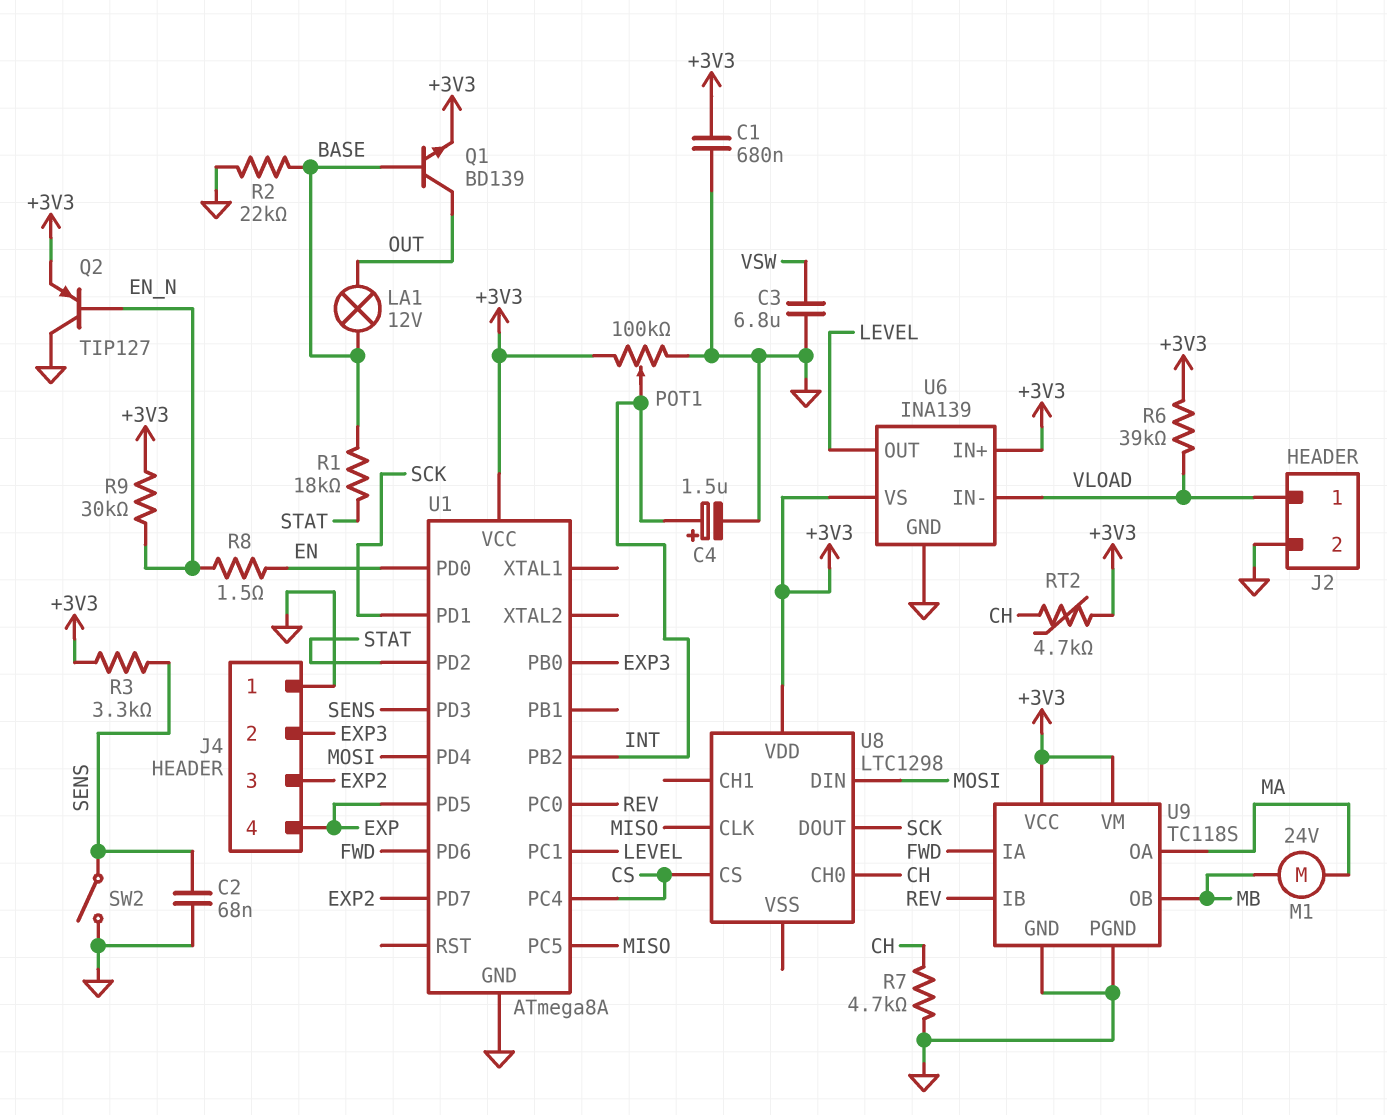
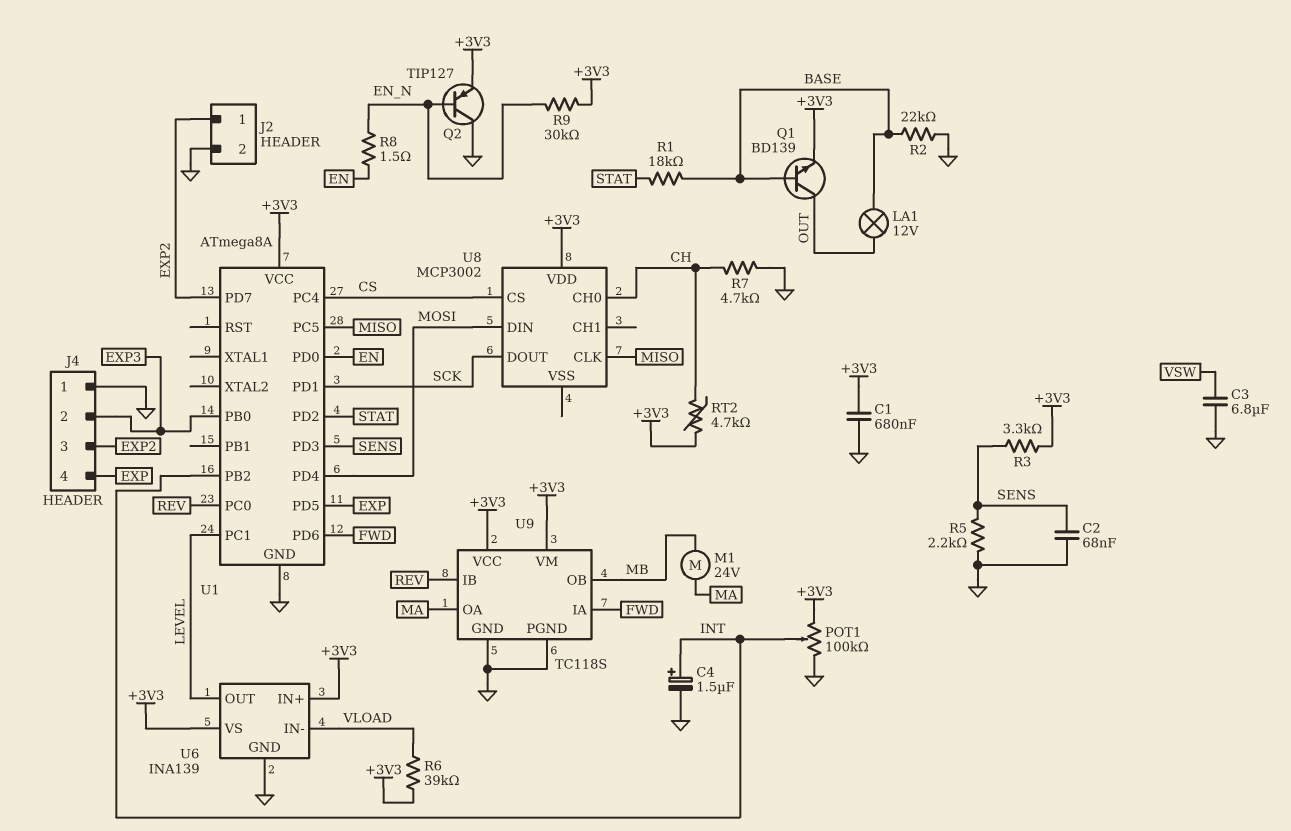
J2 pin 1: VLOAD -> EXP2
R5: none -> 2.2k (GND, SENS)
SW2: switch (GND, SENS) -> none
U8: LTC1298 -> MCP3002

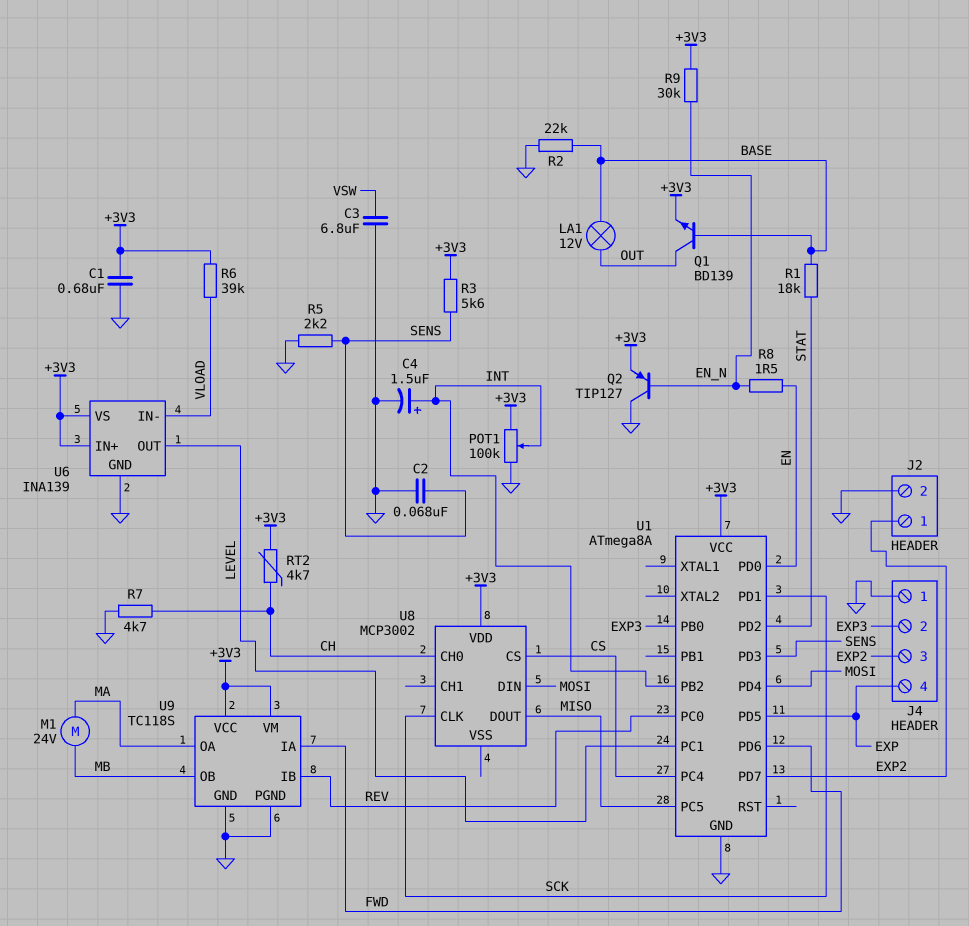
R3: 3.3k (+3V3, SENS) -> 5.6k (+3V3, SENS)
U8 pin CLK: MISO -> SCK
U8 pin DOUT: SCK -> MISO

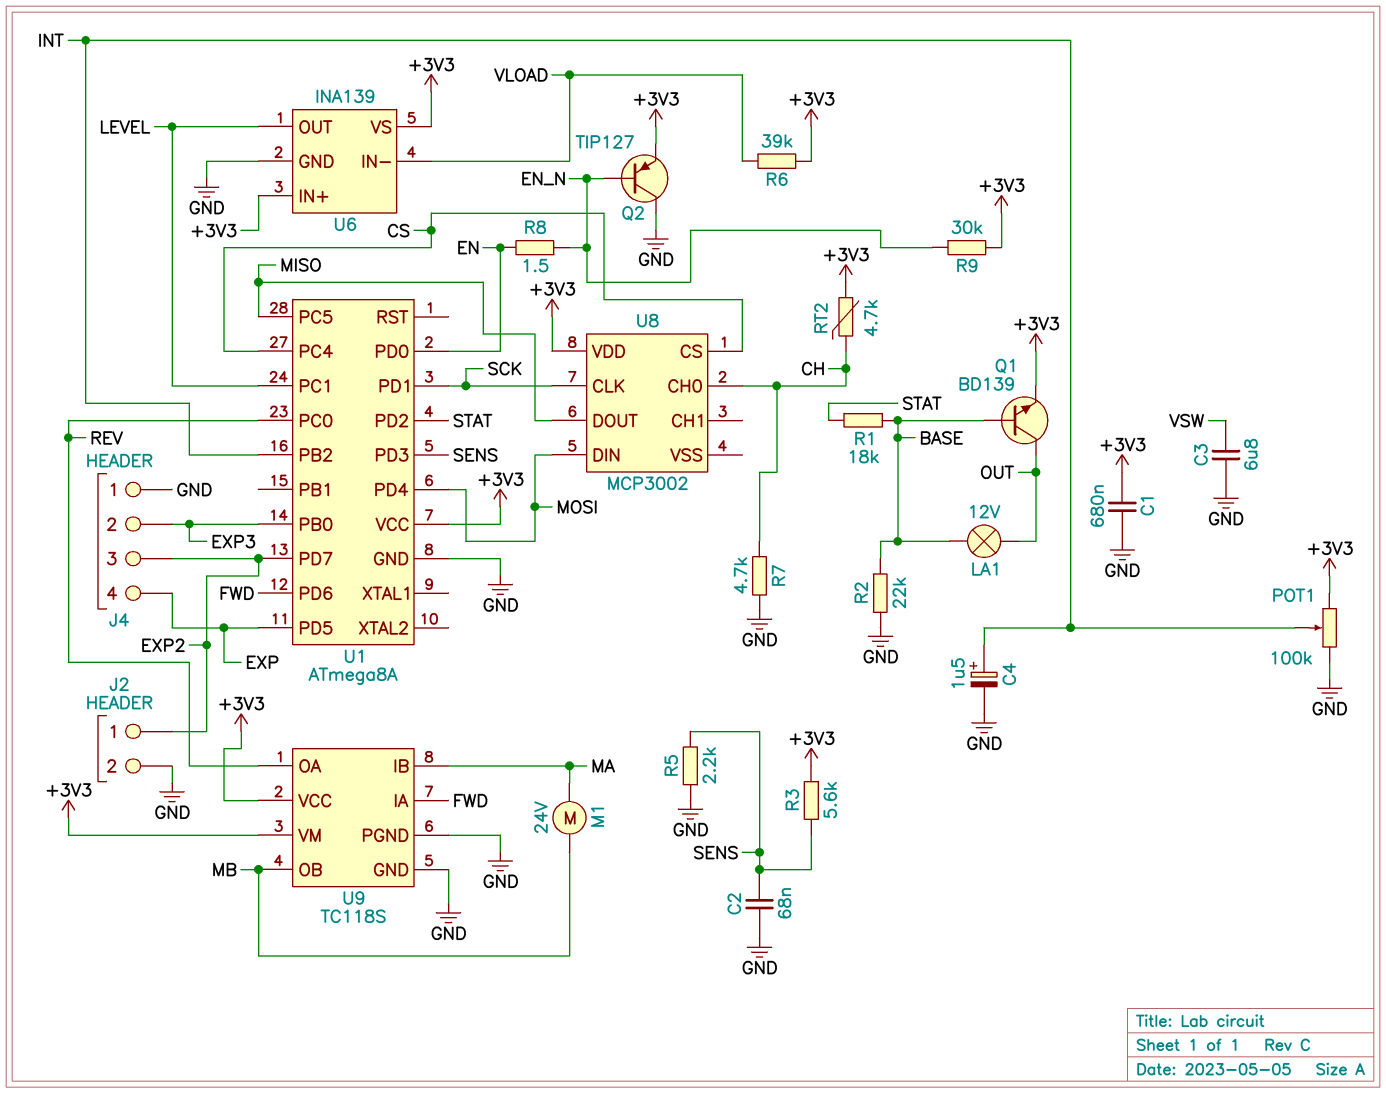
U9 pin IB: REV -> MA
U9 pin OA: MA -> REV

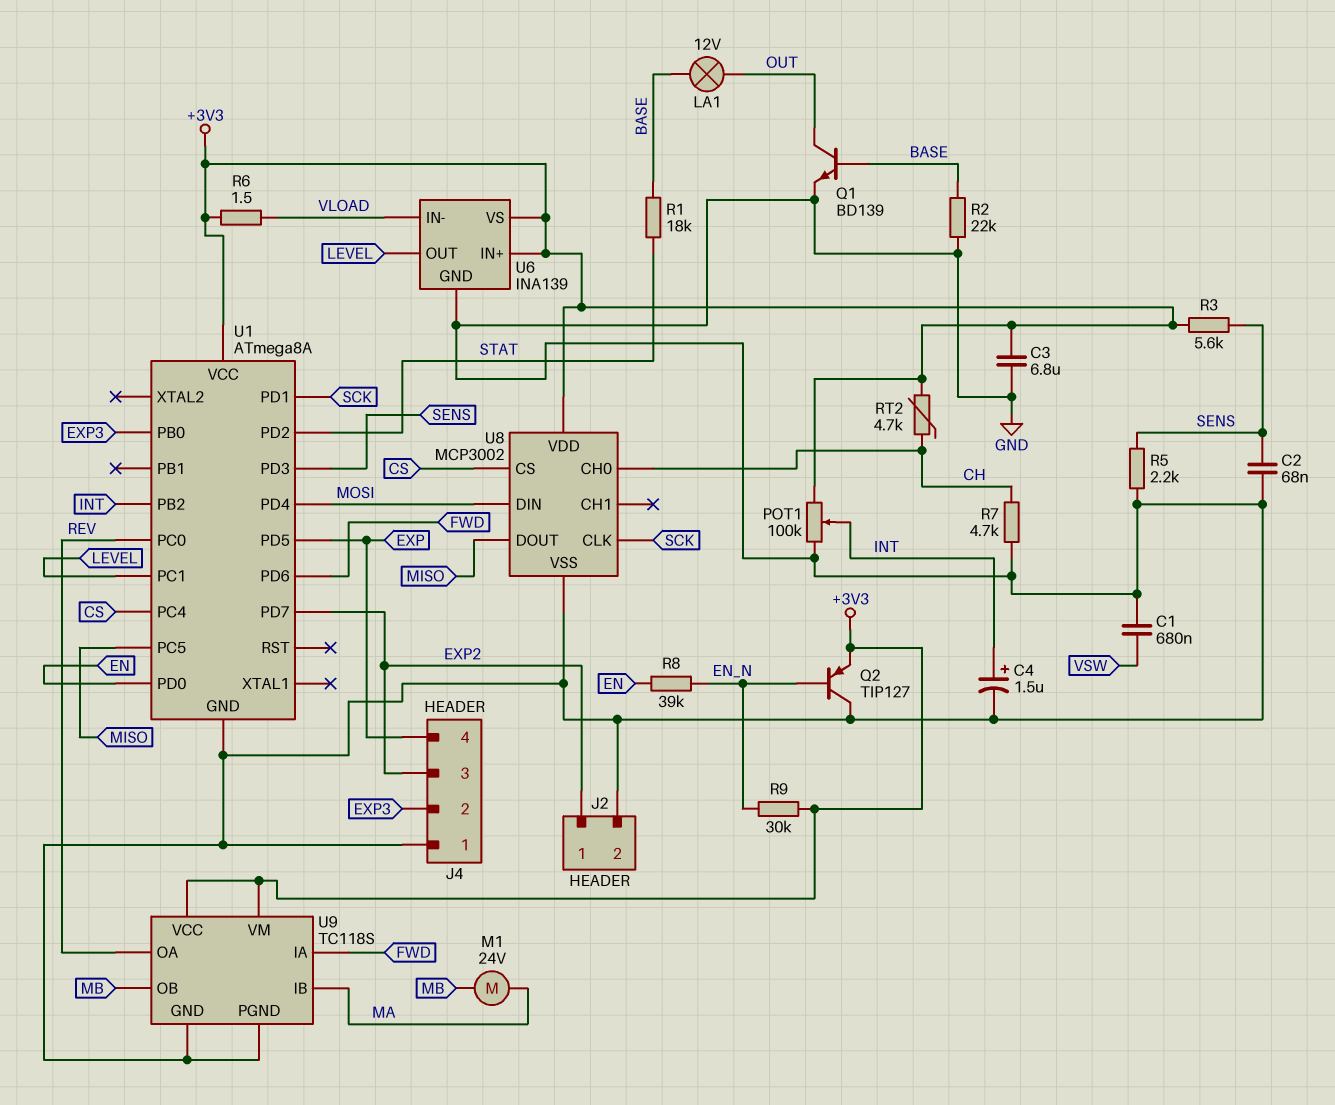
C1: 680nF (+3V3, GND) -> 680nF (GND, VSW)
C3: 6.8uF (GND, VSW) -> 6.8uF (+3V3, GND)
Q1: NPN BD139 (B BASE, C OUT, E +3V3) -> NPN BD139 (B BASE, C OUT, E GND)
R6: 39k (+3V3, VLOAD) -> 1.5 (+3V3, VLOAD)
R8: 1.5 (EN, EN_N) -> 39k (EN, EN_N)
U8 pin VSS: none -> GND

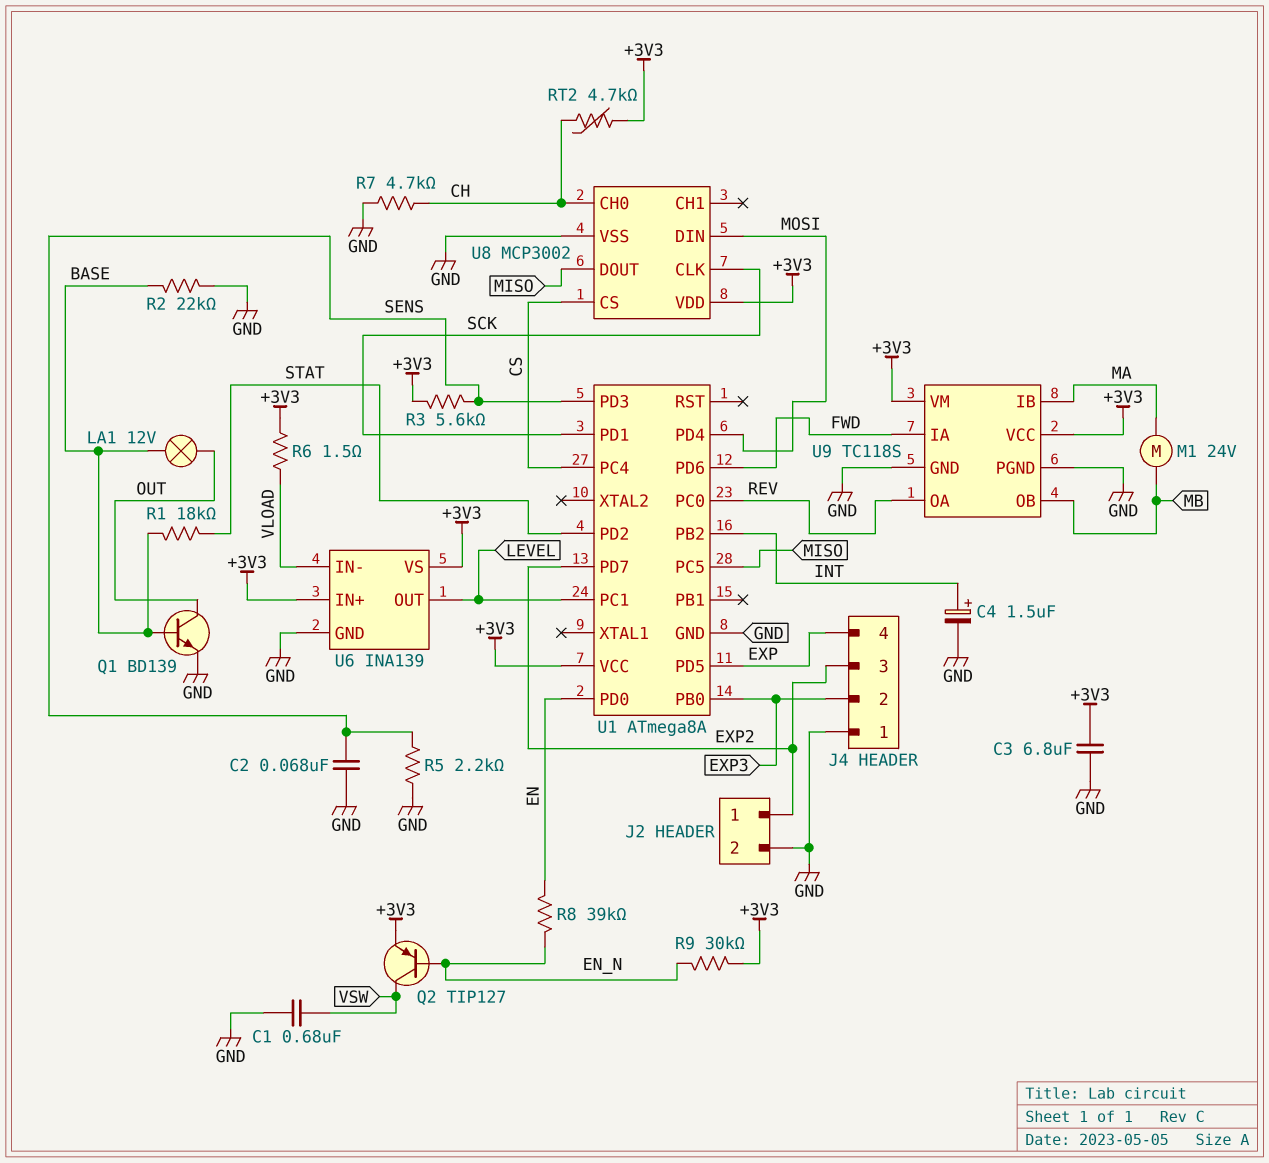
POT1: 100k (+3V3, GND, wiper INT) -> none
Q2: PNP TIP127 (B EN_N, C GND, E +3V3) -> PNP TIP127 (B EN_N, C VSW, E +3V3)

